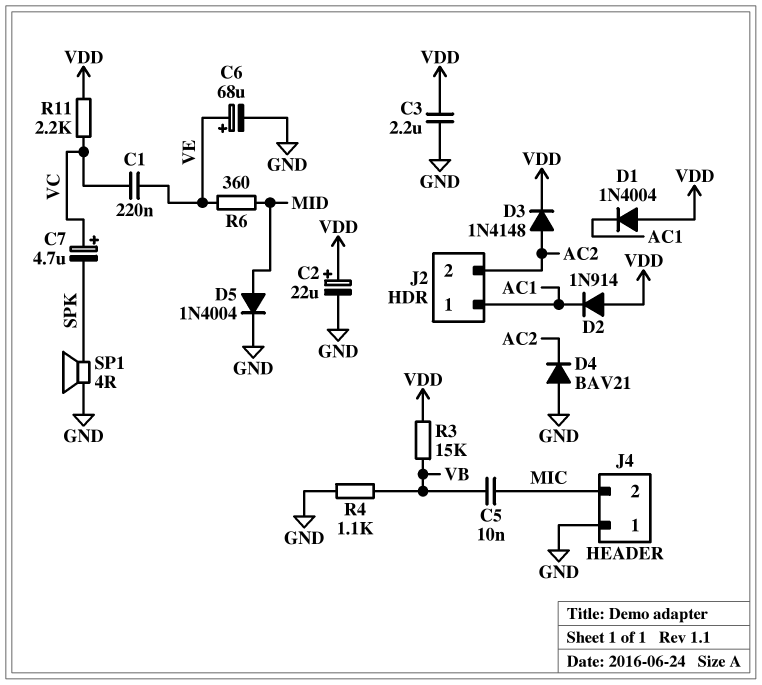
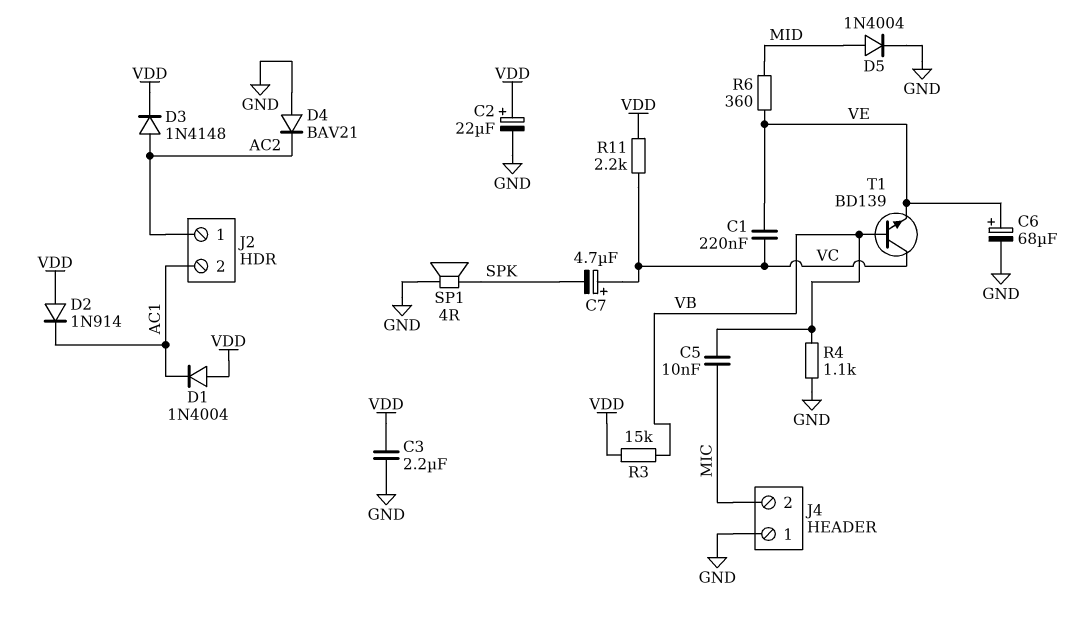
J2 pin 1: AC1 -> AC2
J2 pin 2: AC2 -> AC1
T1: none -> NPN BD139 (B VB, C VC, E VE)

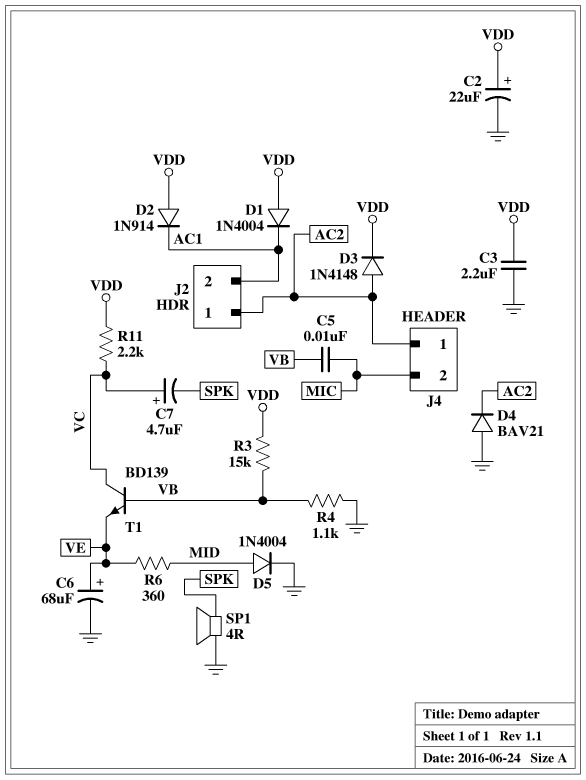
C1: 220nF (VC, VE) -> none
J4 pin 1: GND -> AC2

